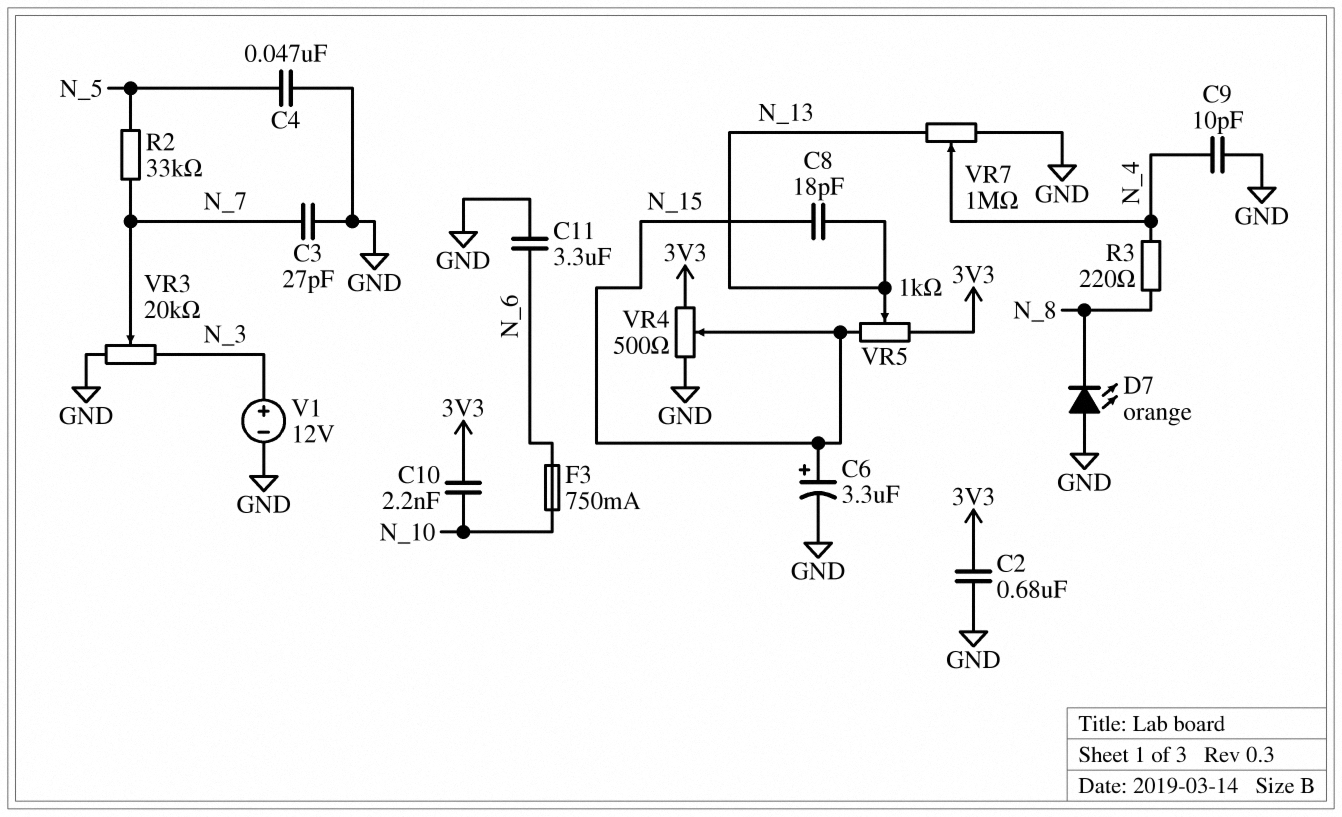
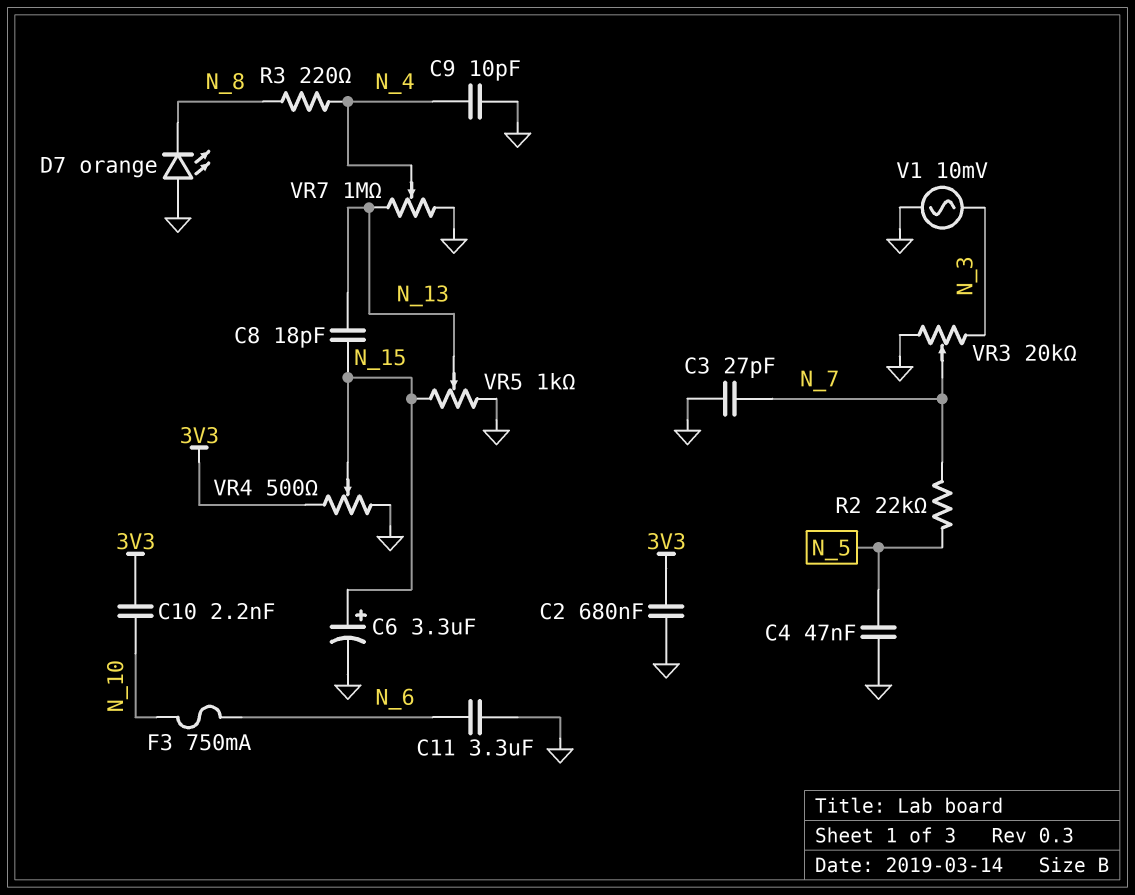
R2: 33k (N_5, N_7) -> 22k (N_5, N_7)
V1: 12V (plus N_3, minus GND) -> AC 10mV (GND, N_3)
VR5: 1k (3V3, N_15, wiper N_13) -> 1k (GND, N_15, wiper N_13)

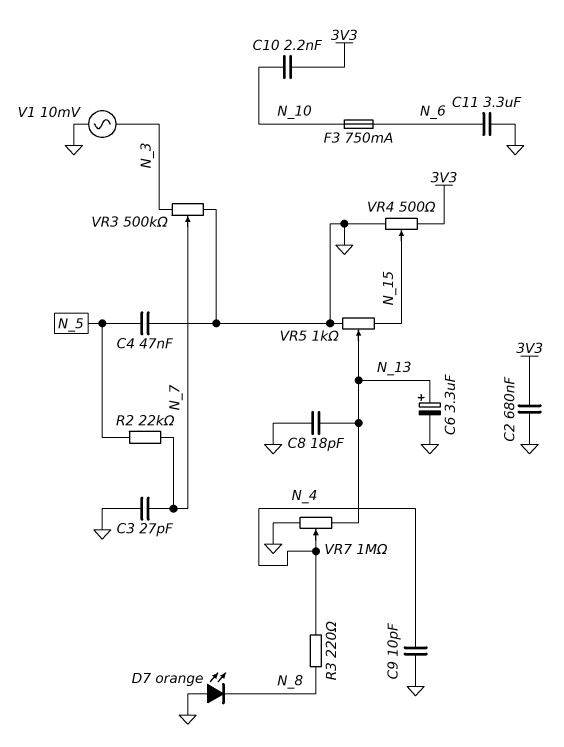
C6: 3.3uF (plus N_15, minus GND) -> 3.3uF (plus N_13, minus GND)
C8: 18pF (N_13, N_15) -> 18pF (GND, N_13)
VR3: 20k (GND, N_3, wiper N_7) -> 500k (GND, N_3, wiper N_7)

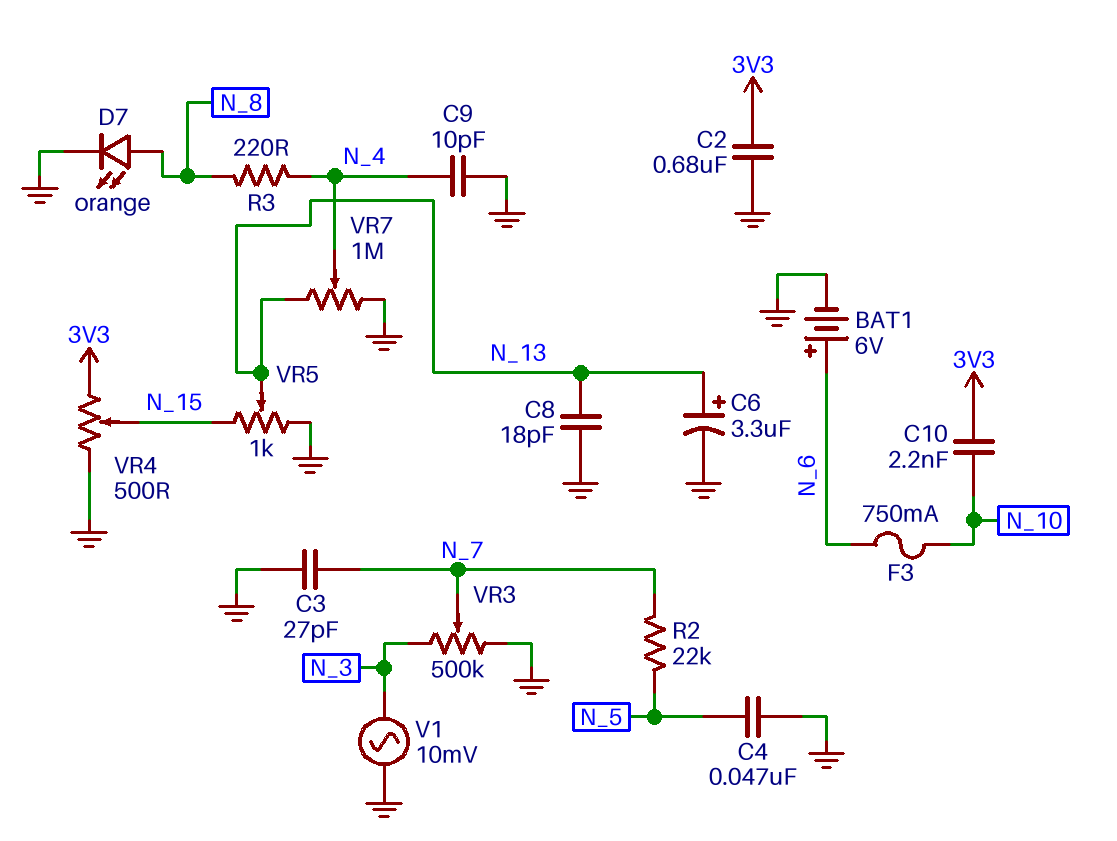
BAT1: none -> 6V (plus N_6, minus GND)
C11: 3.3uF (GND, N_6) -> none
D7: LED orange (A GND, K N_8) -> LED orange (A N_8, K GND)

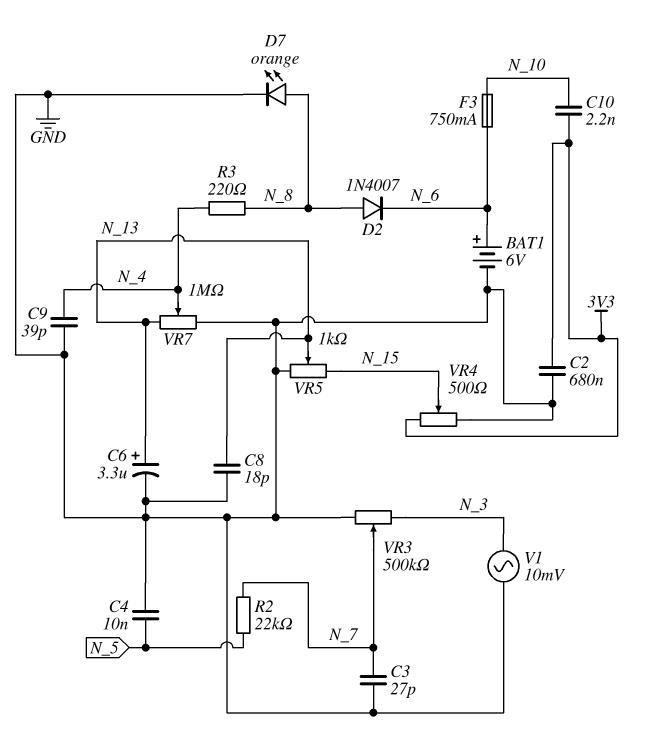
C4: 47nF (GND, N_5) -> 10nF (GND, N_5)
C9: 10pF (GND, N_4) -> 39pF (GND, N_4)
D2: none -> diode 1N4007 (A N_8, K N_6)

